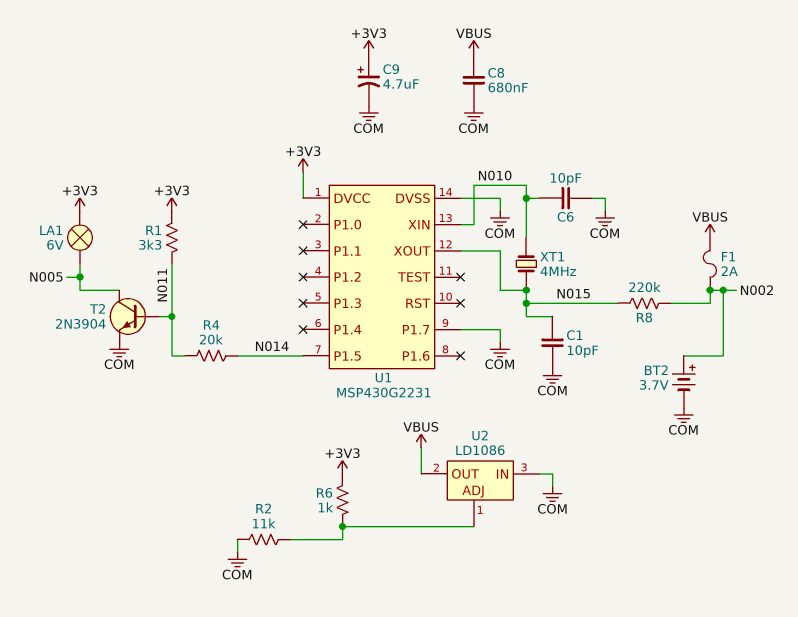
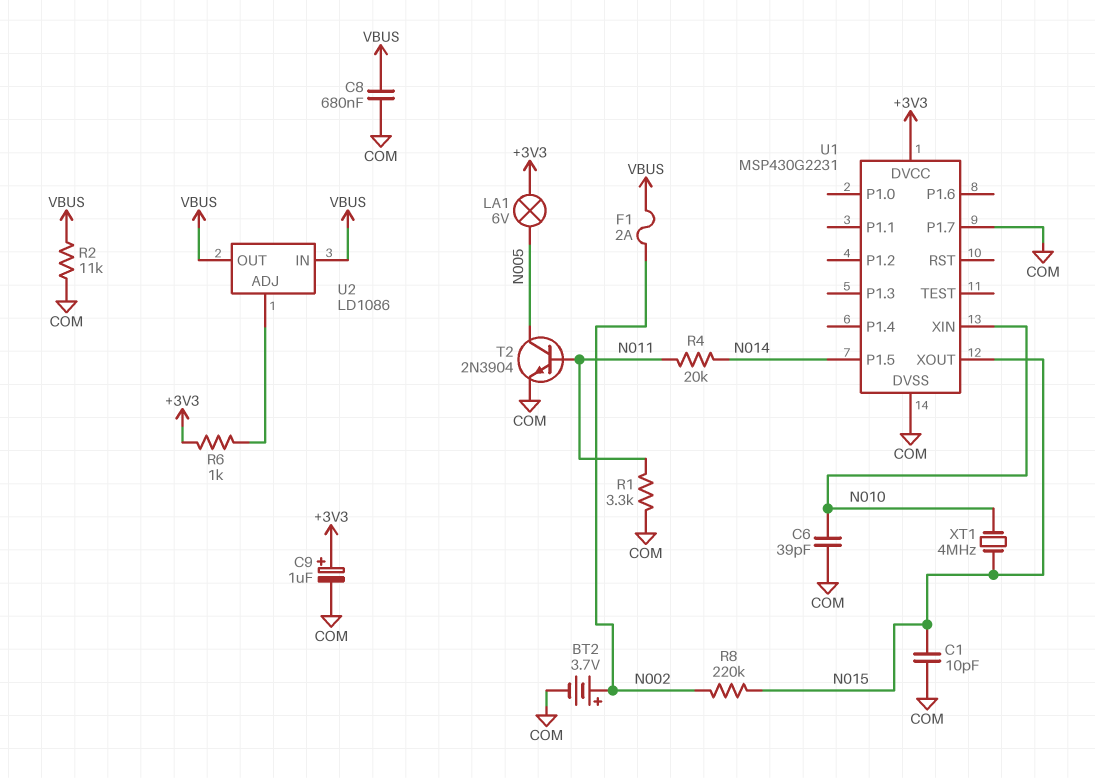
C6: 10pF (COM, N010) -> 39pF (COM, N010)
C9: 4.7uF (plus +3V3, minus COM) -> 1uF (plus +3V3, minus COM)
R1: 3.3k (+3V3, N011) -> 3.3k (COM, N011)
R2: 11k (COM, U2/ADJ) -> 11k (COM, VBUS)
U2 pin IN: COM -> VBUS

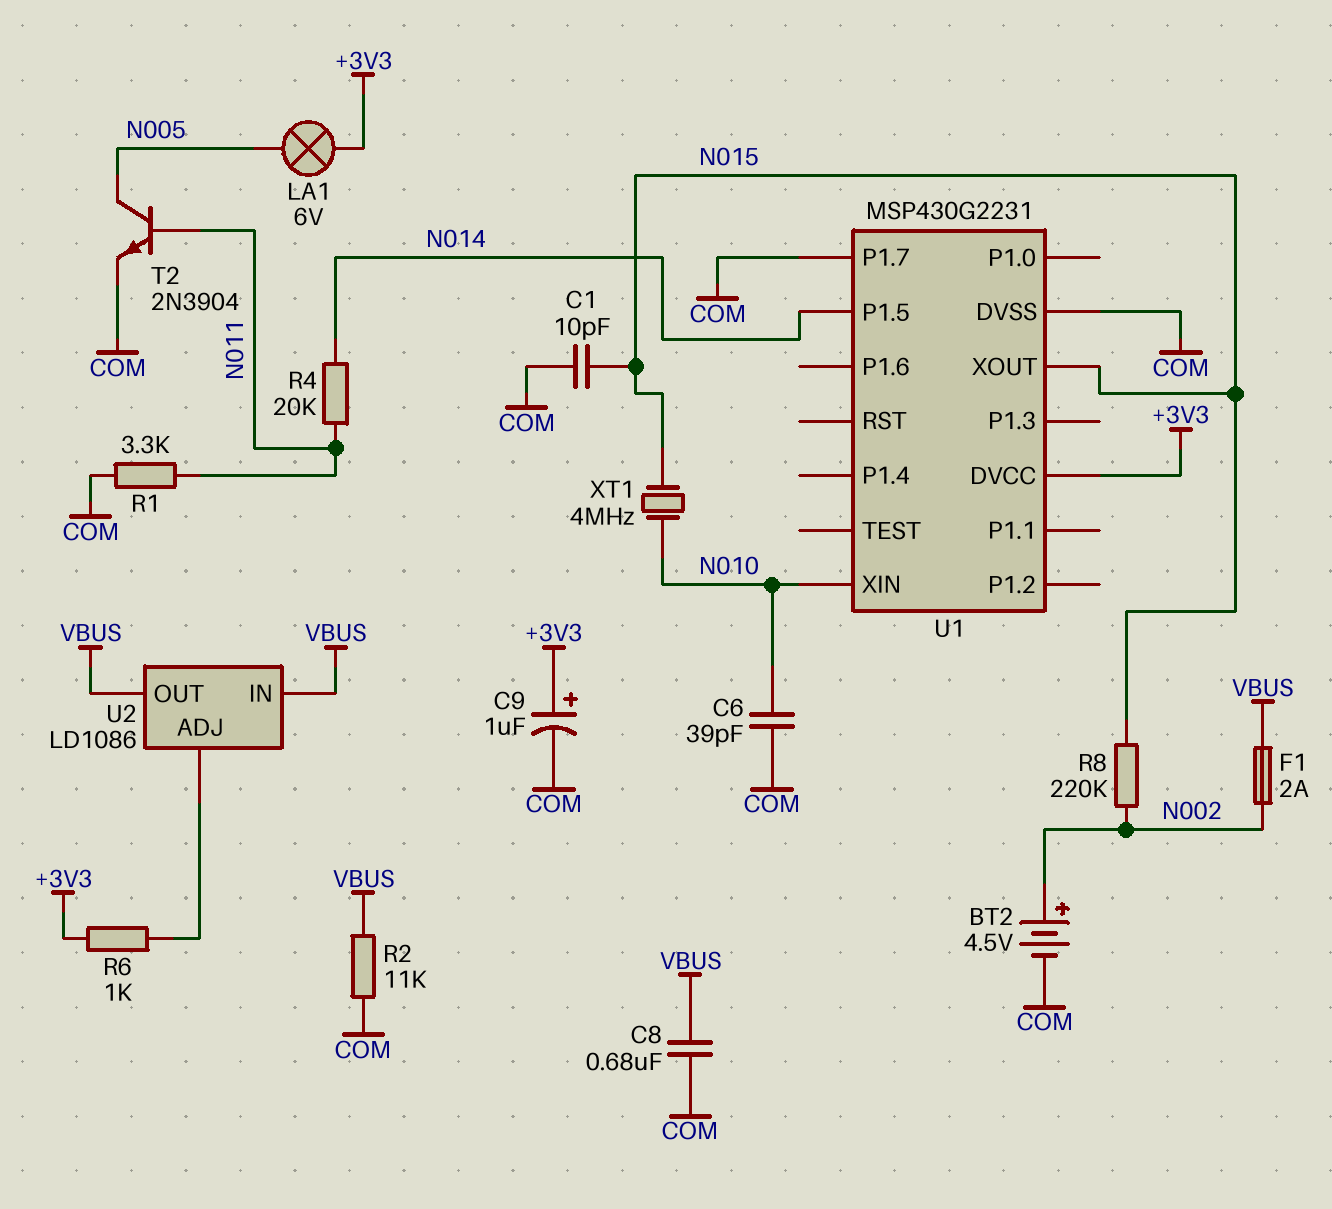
BT2: 3.7V (plus N002, minus COM) -> 4.5V (plus N002, minus COM)

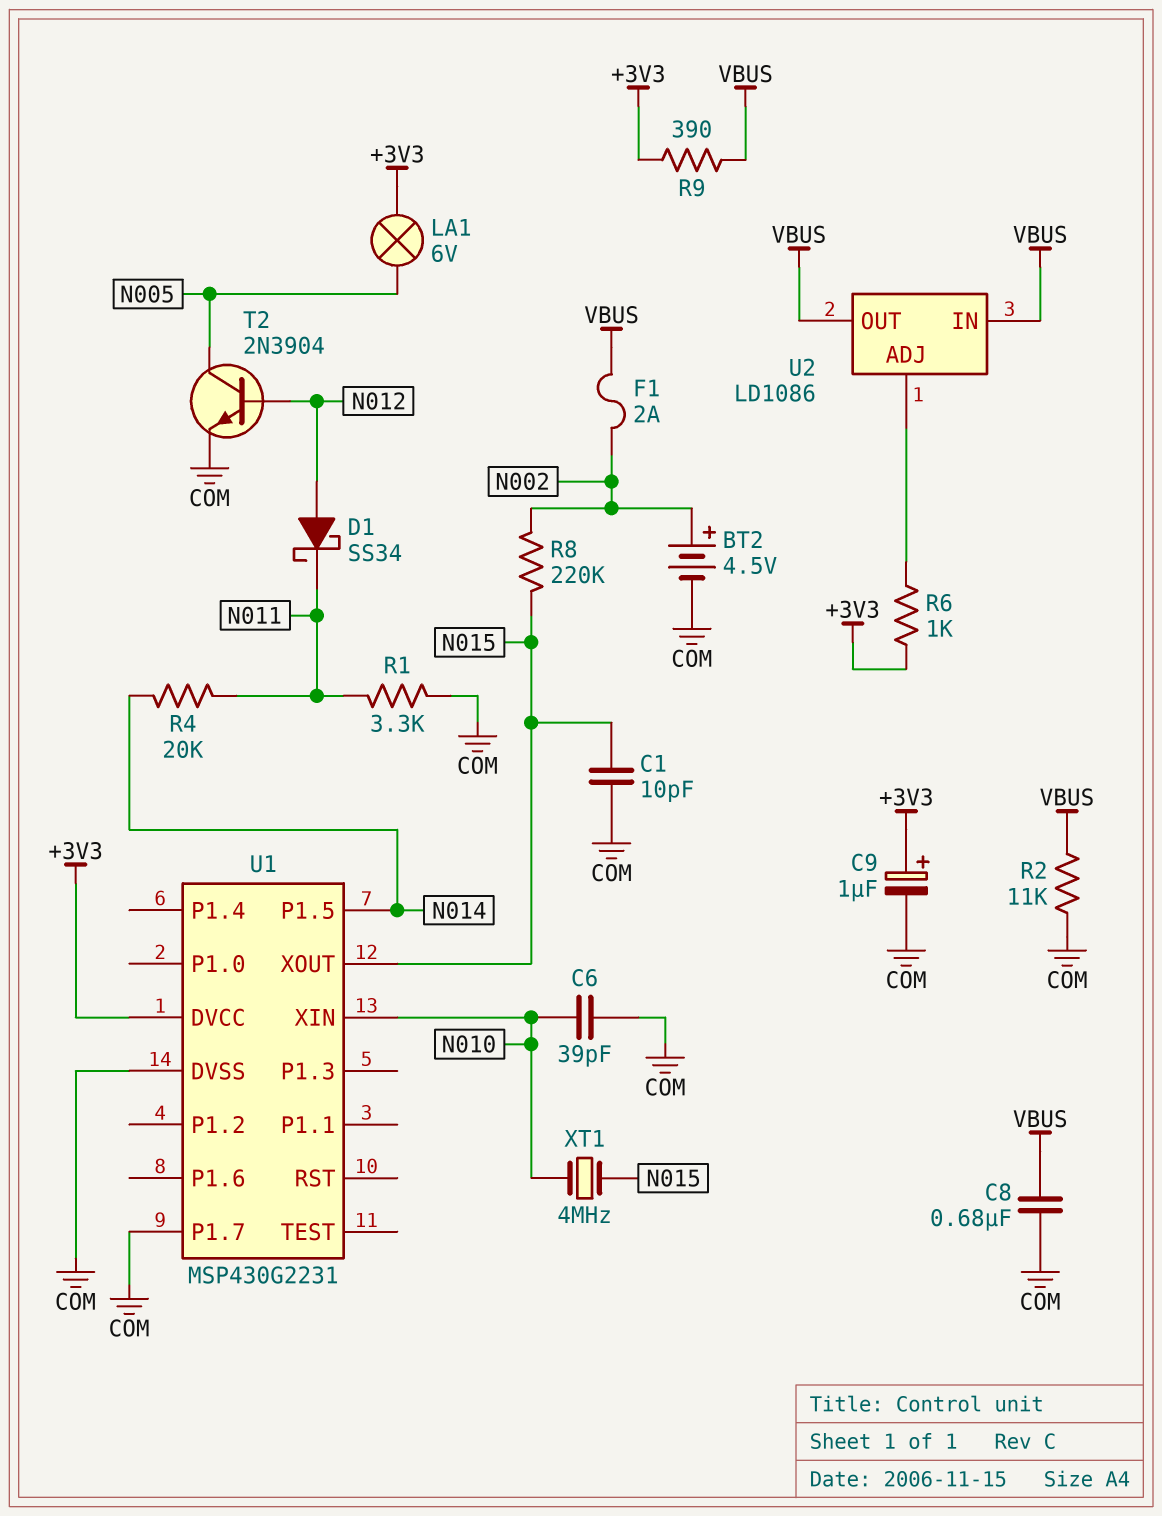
D1: none -> schottky SS34 (A N012, K N011)
R9: none -> 390 (+3V3, VBUS)
T2: NPN 2N3904 (B N011, C N005, E COM) -> NPN 2N3904 (B N012, C N005, E COM)

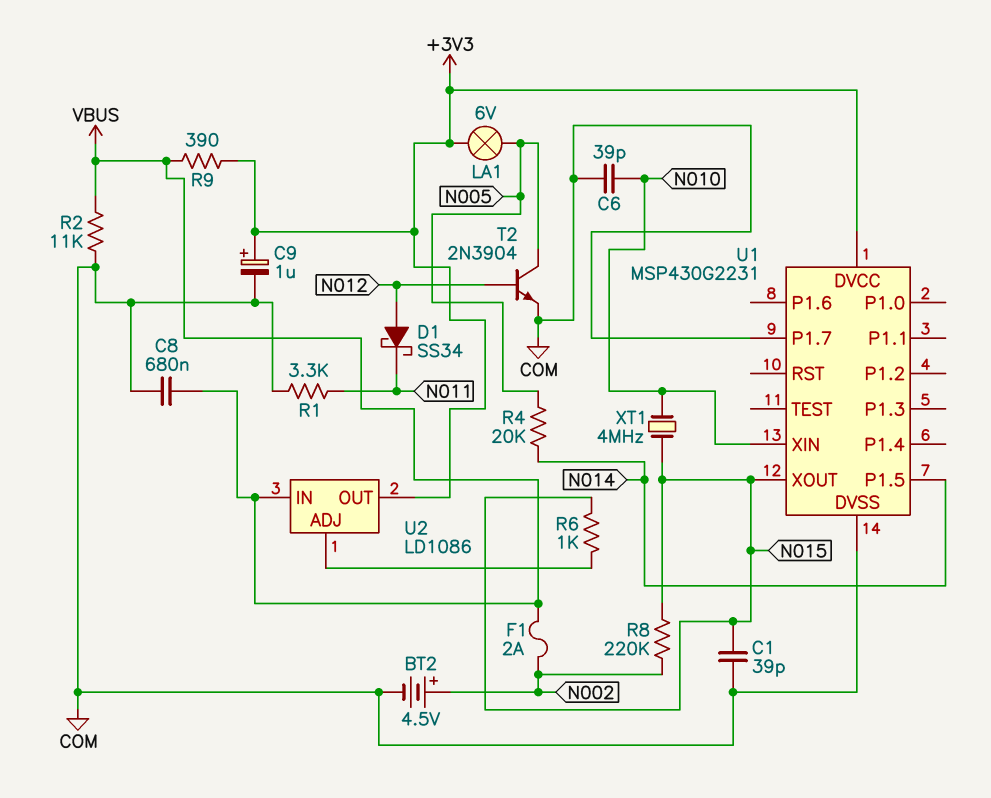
C1: 10pF (COM, N015) -> 39pF (COM, N015)
R4: 20k (N011, N014) -> 20k (N005, N014)
R6: 1k (+3V3, U2/ADJ) -> 1k (N015, U2/ADJ)
U2 pin OUT: VBUS -> +3V3

